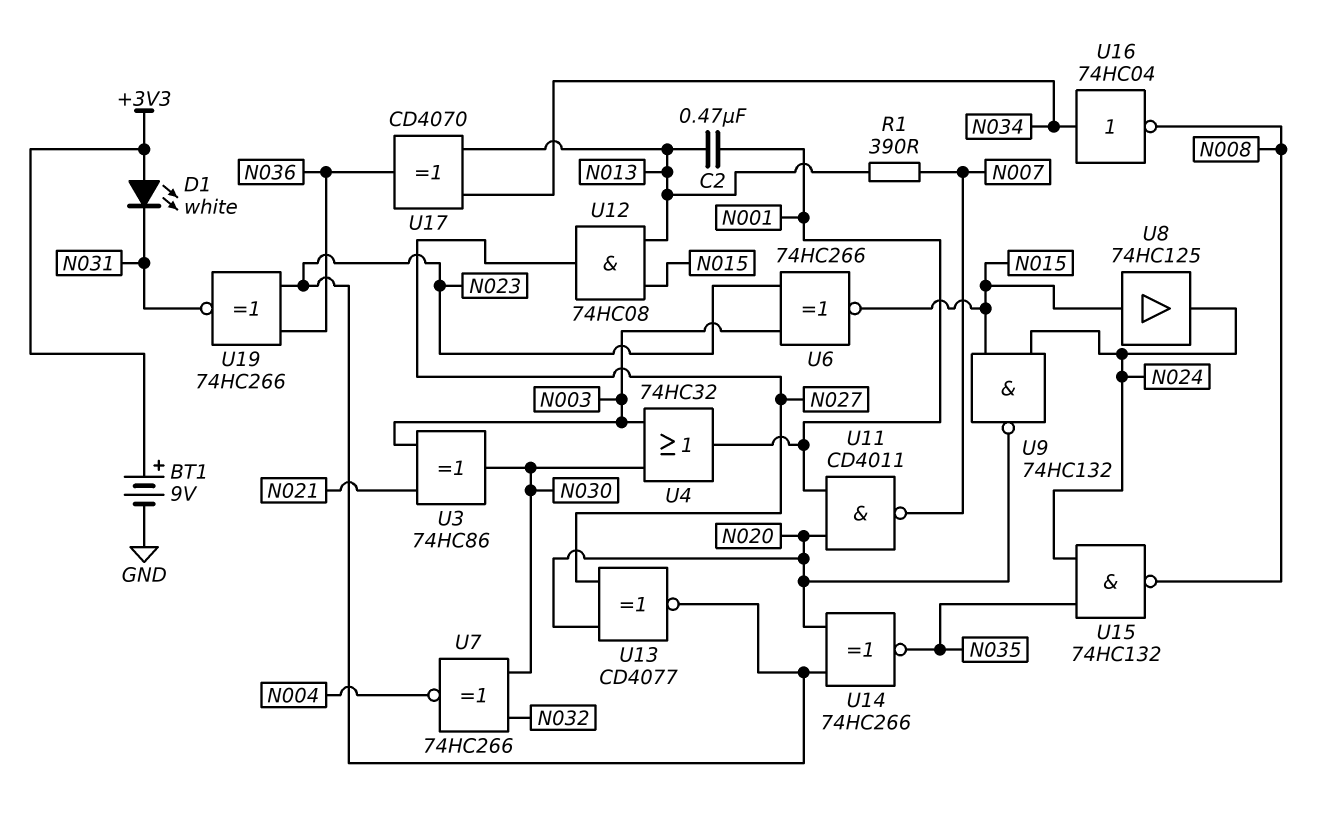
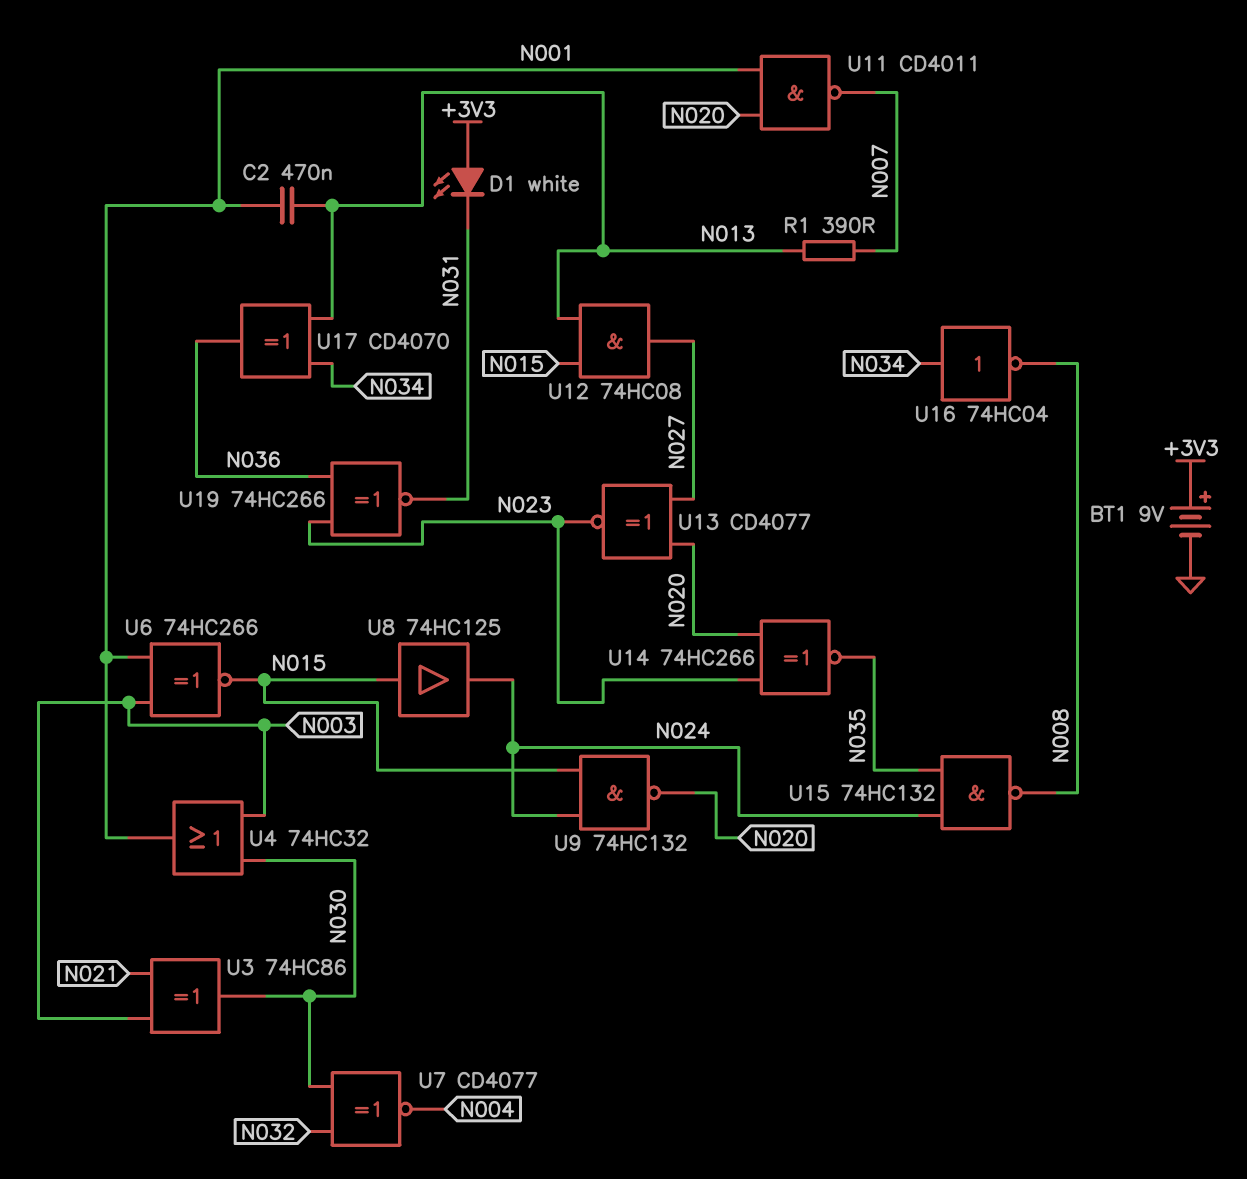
U6: XNOR 74HC266 (in N003, in N023, out N015) -> XNOR 74HC266 (in N001, in N003, out N015)
U7: XNOR 74HC266 (in N030, in N032, out N004) -> XNOR CD4077 (in N030, in N032, out N004)

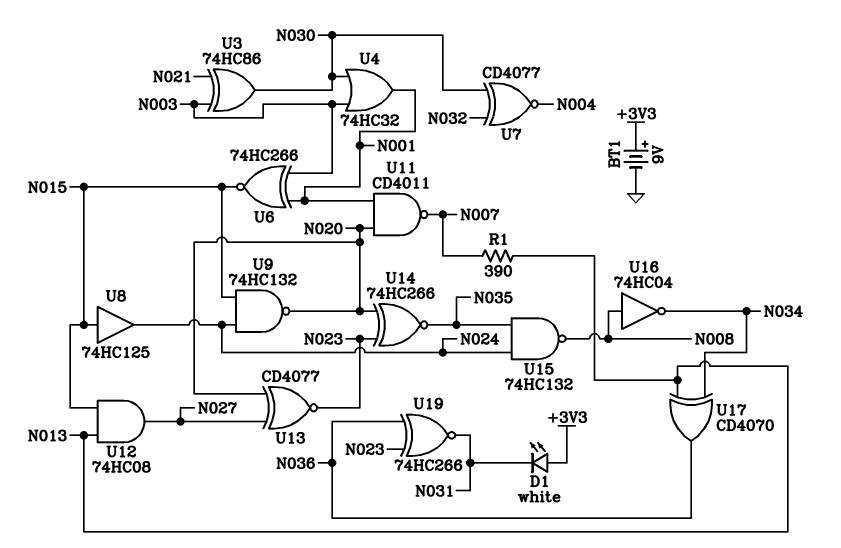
C2: 470nF (N001, N013) -> none
U16: NOT 74HC04 (in N034, out N008) -> NOT 74HC04 (in N008, out N034)

